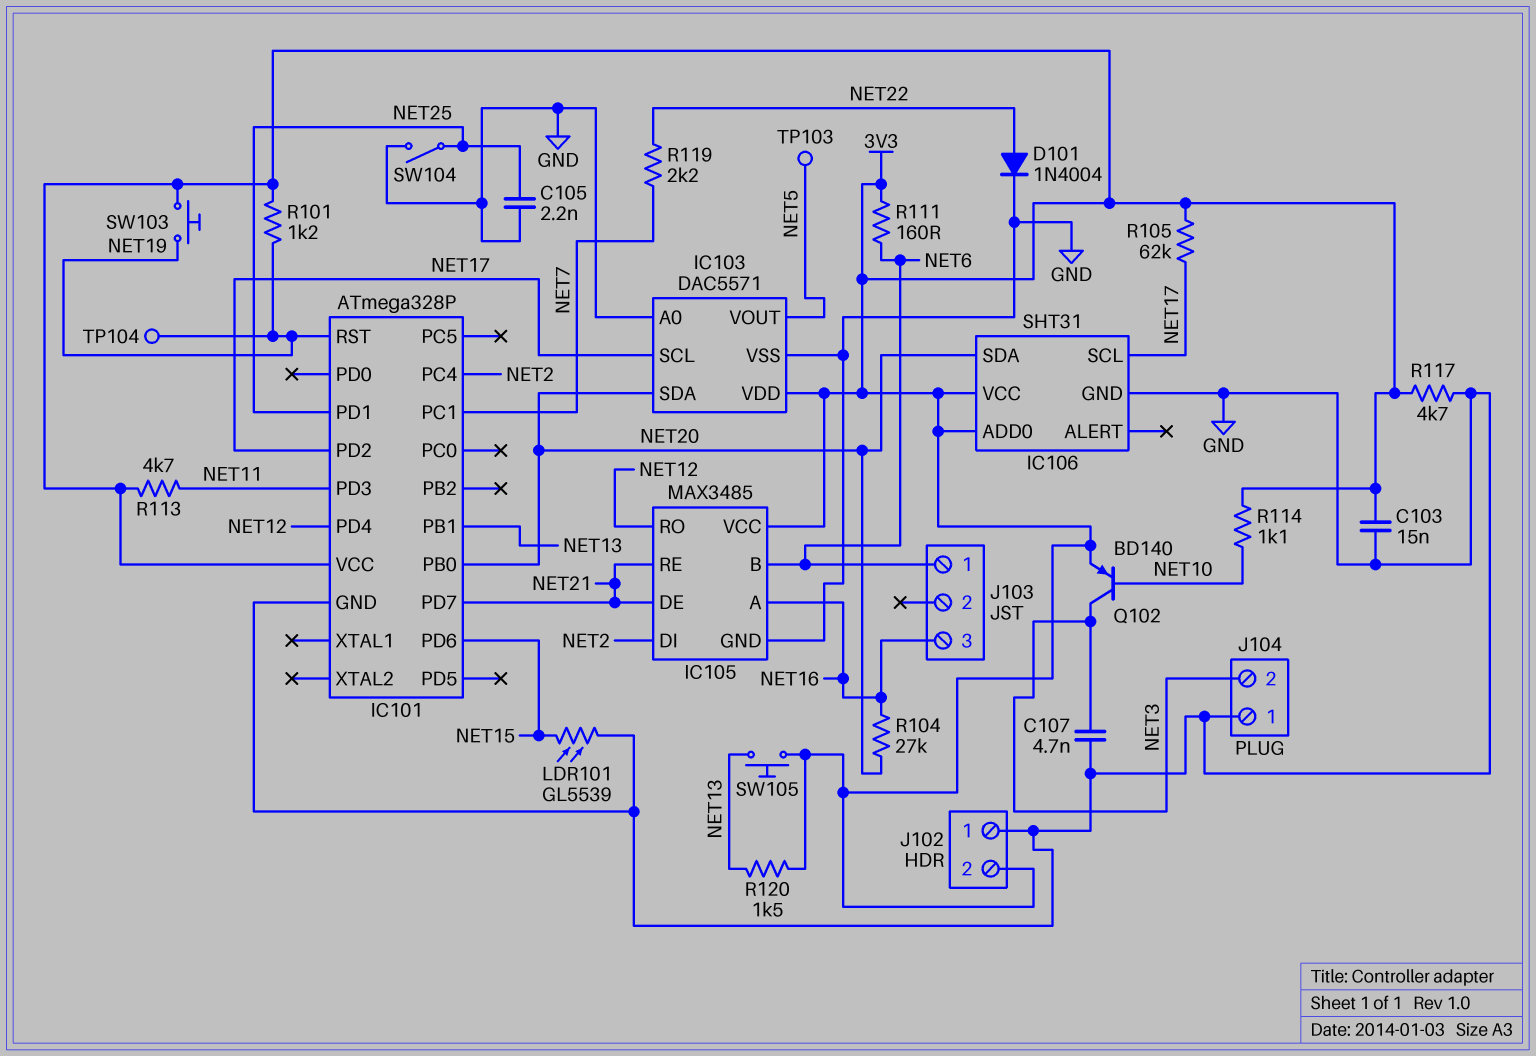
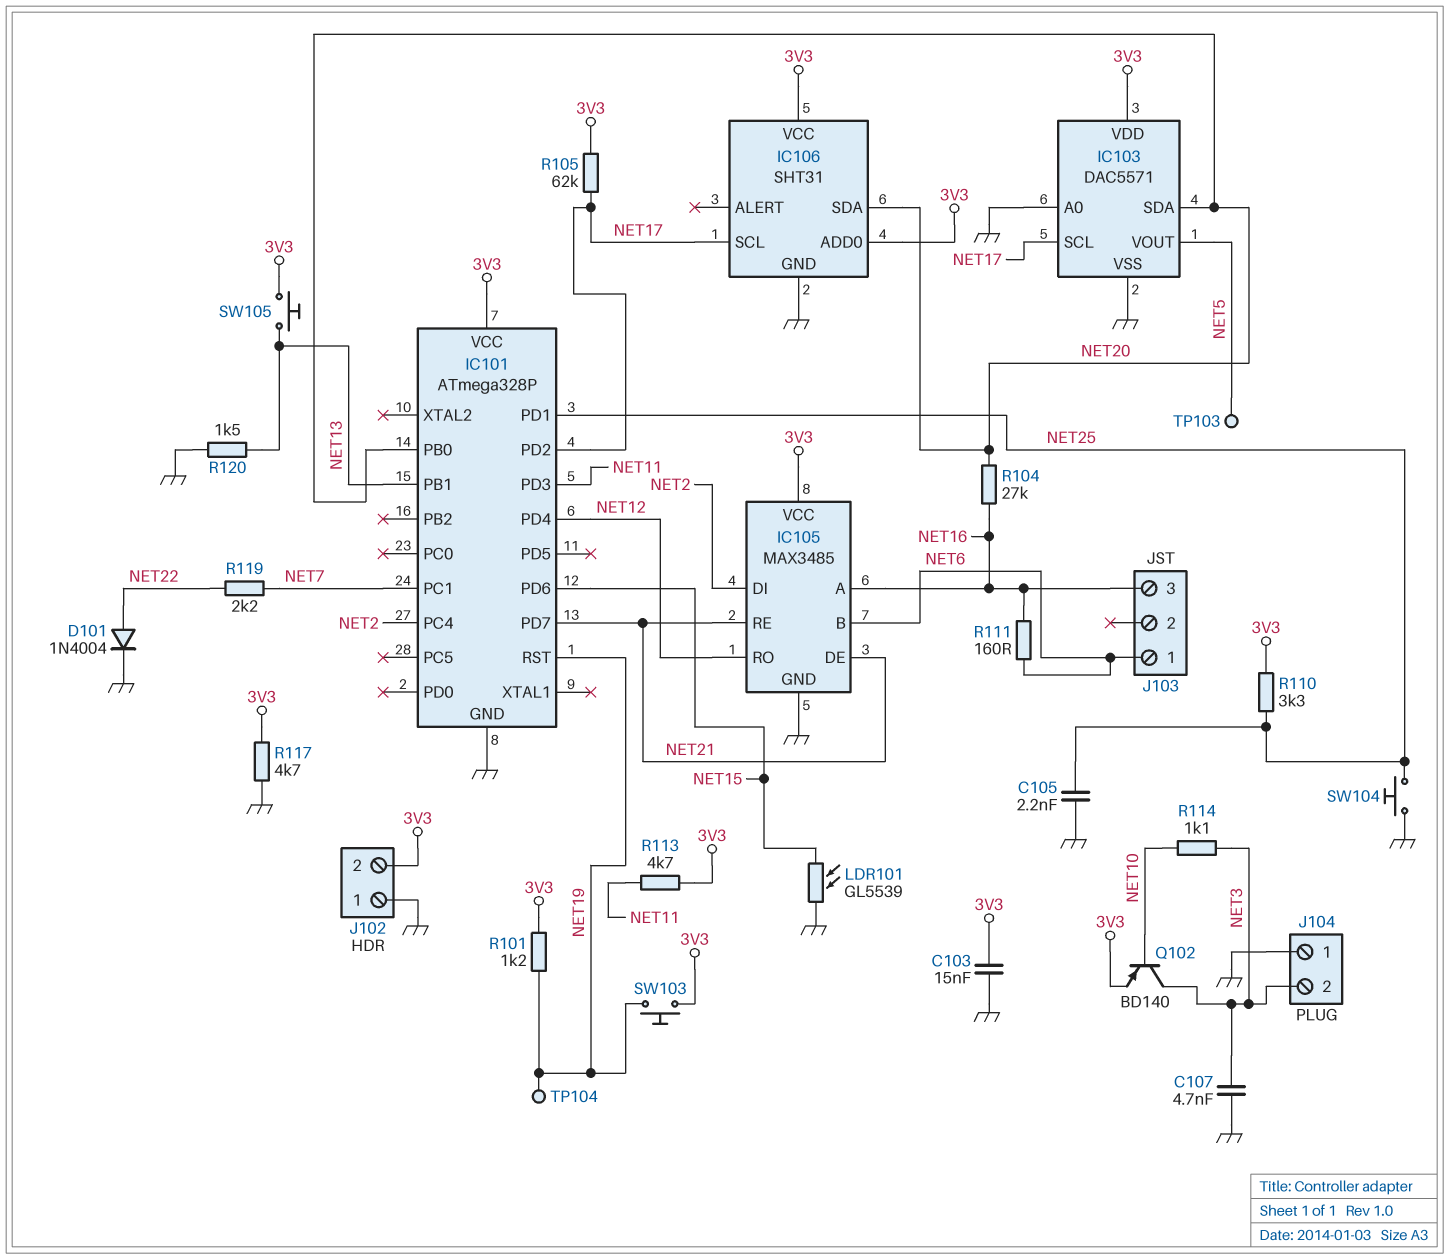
R110: none -> 3.3k (3V3, NET25)
R111: 160 (3V3, NET6) -> 160 (NET6, NET16)
R114: 1.1k (3V3, NET10) -> 1.1k (NET3, NET10)
R120: 1.5k (3V3, NET13) -> 1.5k (GND, NET13)
SW104: switch (GND, NET25) -> button (GND, NET25)

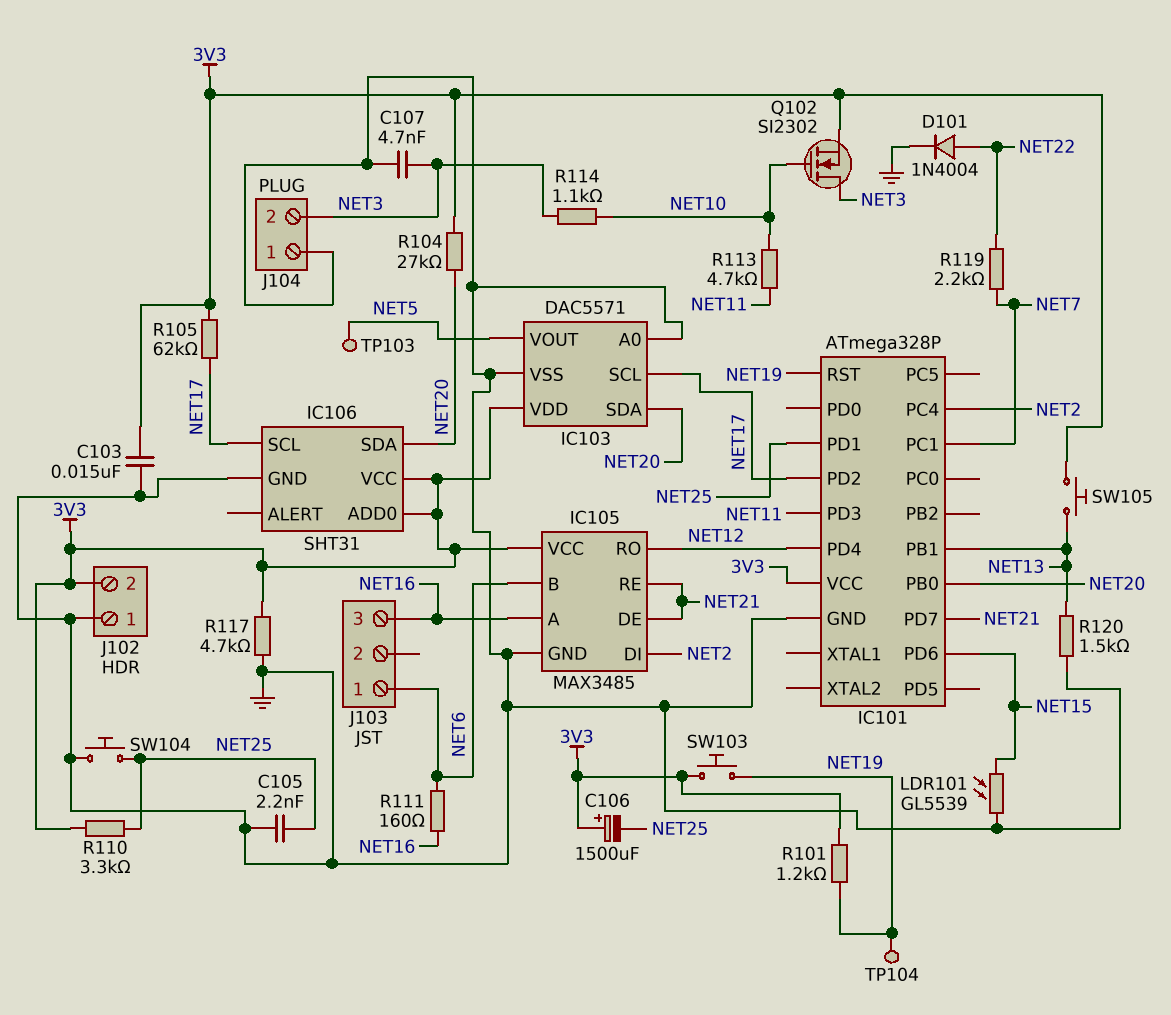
C106: none -> 1500uF (plus 3V3, minus NET25)
Q102: PNP BD140 (B NET10, C NET3, E 3V3) -> NMOS SI2302 (G NET10, D NET3, S 3V3)
R104: 27k (NET16, NET20) -> 27k (3V3, NET20)
R113: 4.7k (3V3, NET11) -> 4.7k (NET10, NET11)

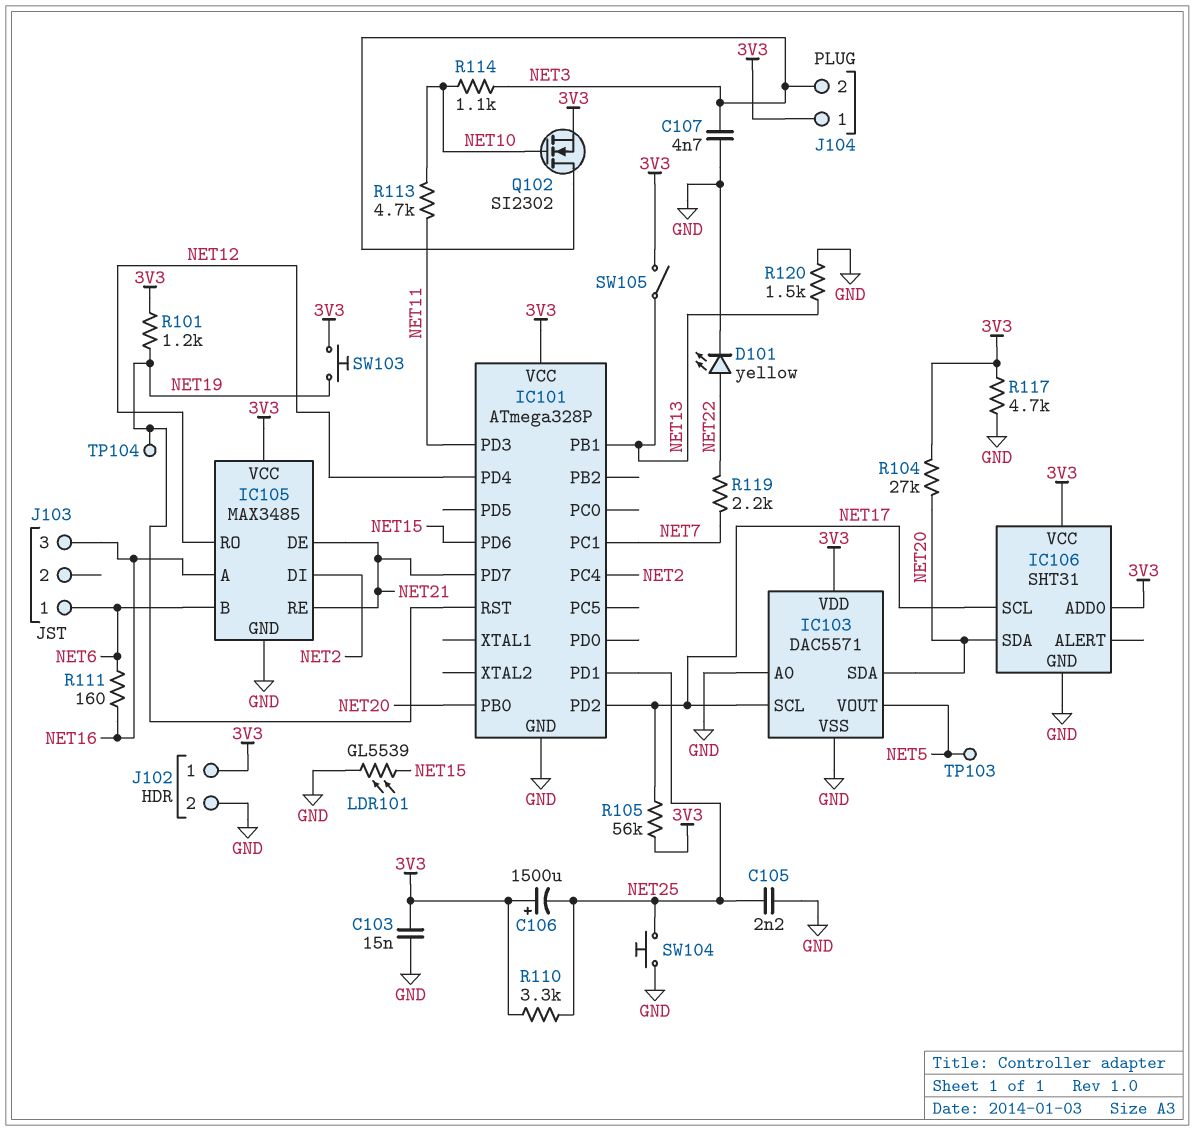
D101: diode 1N4004 (A NET22, K GND) -> LED yellow (A NET22, K GND)
J102 pin 1: GND -> 3V3
J102 pin 2: 3V3 -> GND
J104 pin 1: GND -> 3V3
R105: 62k (3V3, NET17) -> 56k (3V3, NET17)
SW105: button (3V3, NET13) -> switch (3V3, NET13)

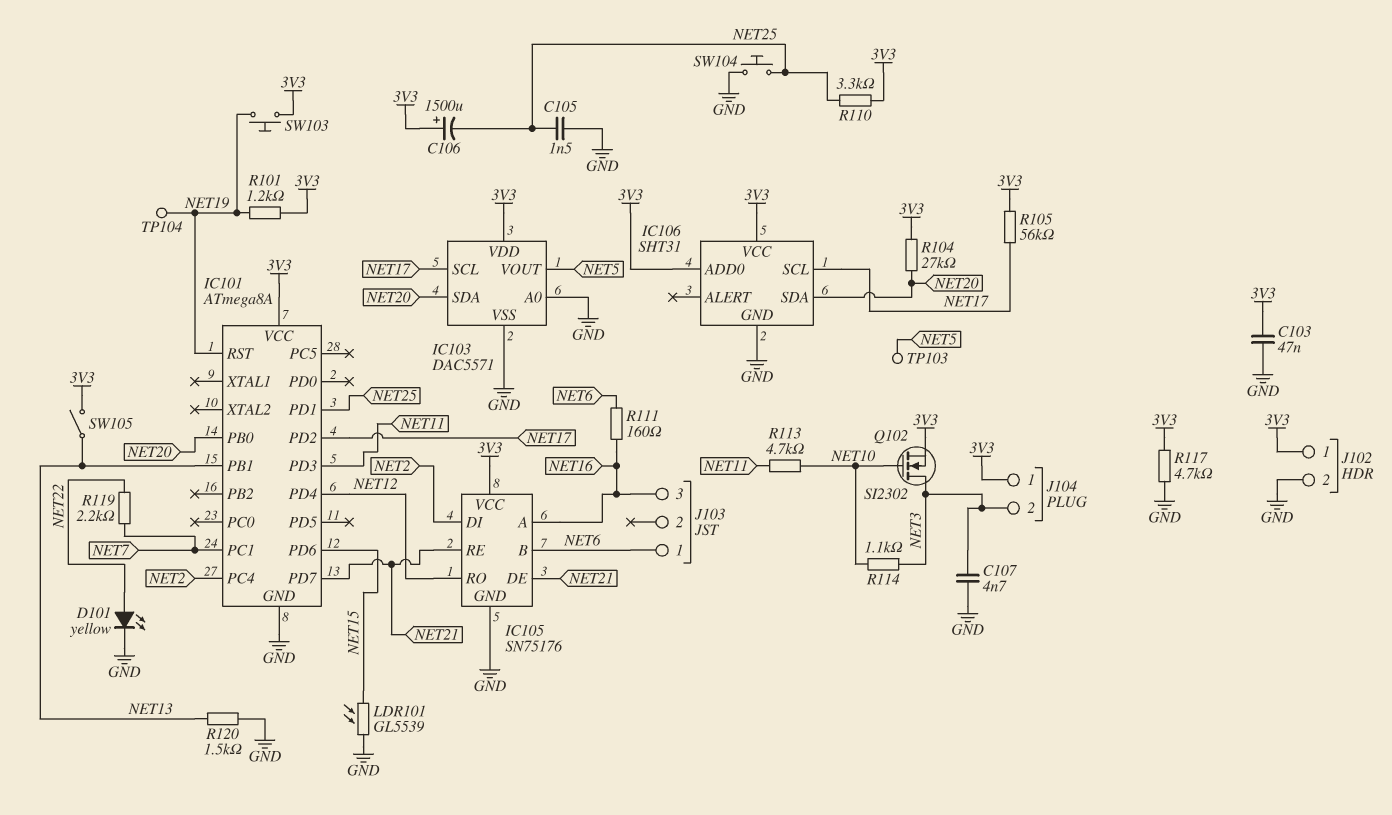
C103: 15nF (3V3, GND) -> 47nF (3V3, GND)
C105: 2.2nF (GND, NET25) -> 1.5nF (GND, NET25)
IC101: ATmega328P -> ATmega8A
IC105: MAX3485 -> SN75176

